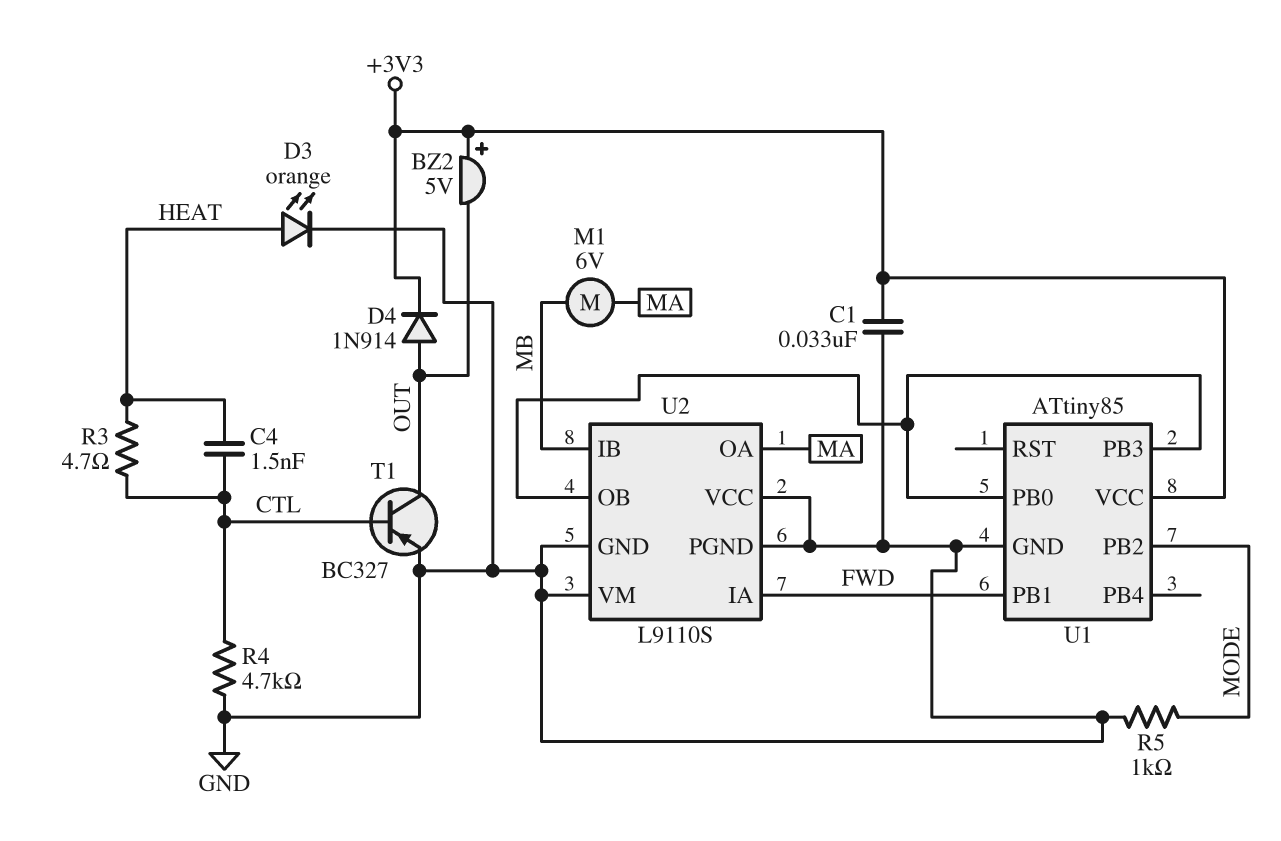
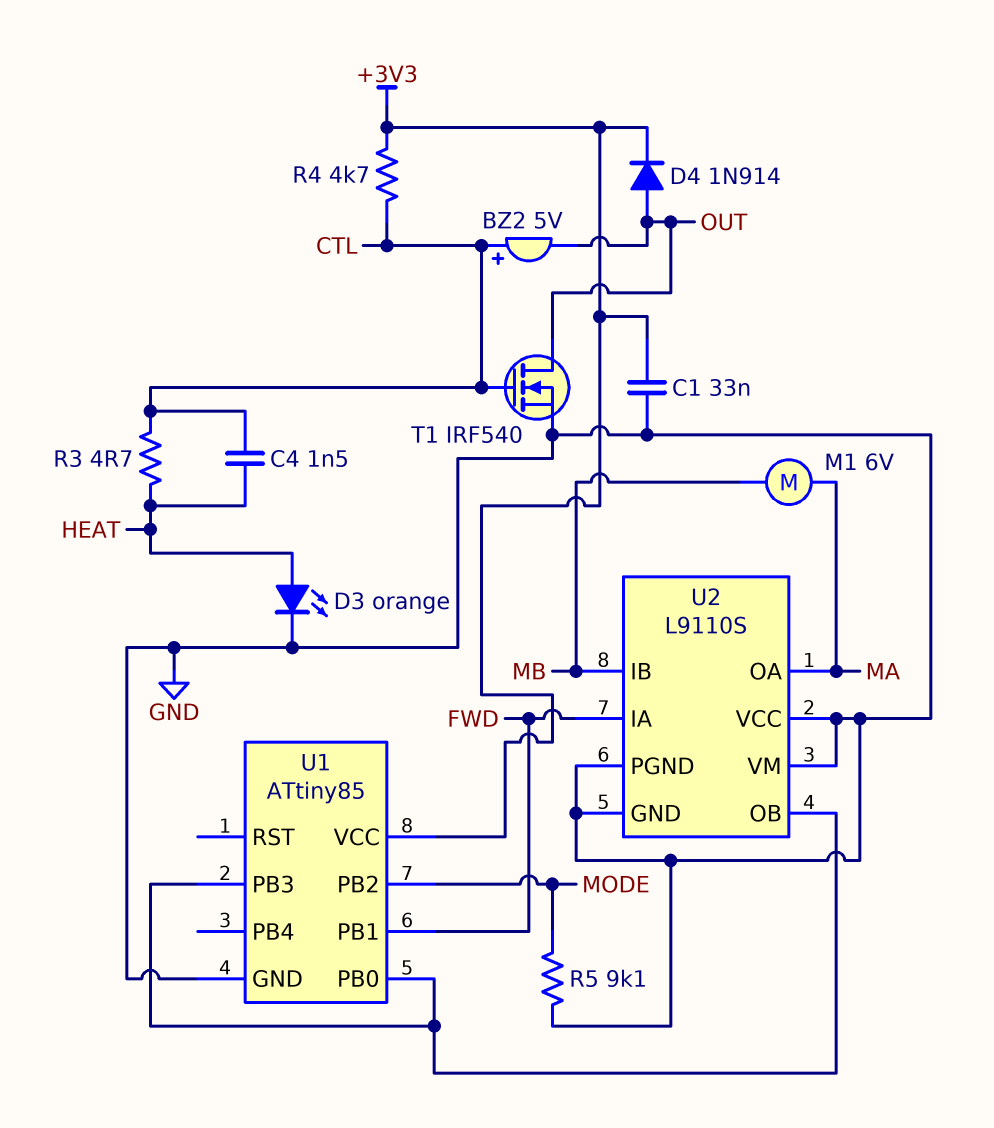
BZ2: buzzer 5V (plus +3V3, minus OUT) -> buzzer 5V (plus CTL, minus OUT)
R4: 4.7k (CTL, GND) -> 4.7k (+3V3, CTL)
R5: 1k (GND, MODE) -> 9.1k (GND, MODE)
T1: PNP BC327 (B CTL, C OUT, E GND) -> NMOS IRF540 (G CTL, D OUT, S GND)

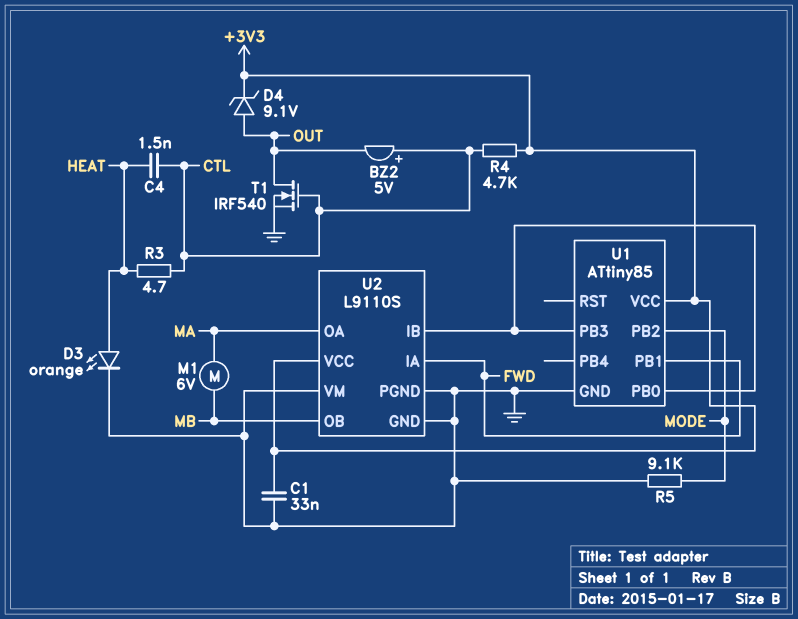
D4: diode 1N914 (A OUT, K +3V3) -> zener 9.1V (A OUT, K +3V3)
U2 pin IB: MB -> U1/PB0
U2 pin OB: U1/PB0 -> MB
U2 pin VCC: GND -> +3V3

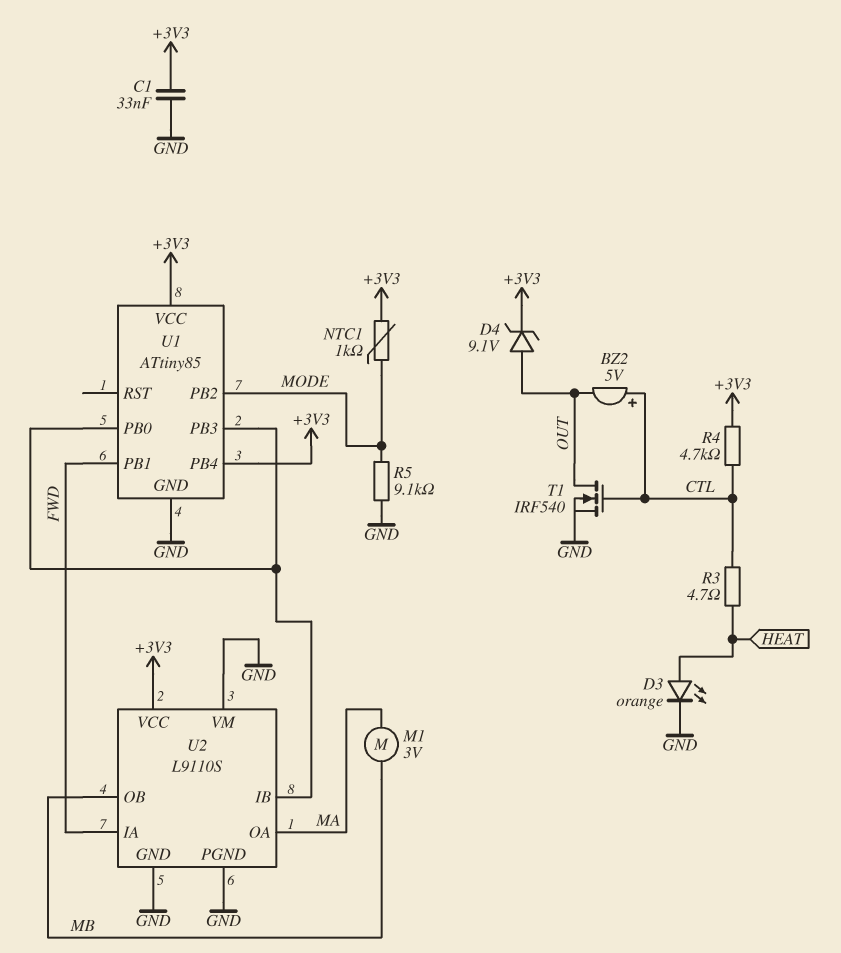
C4: 1.5nF (CTL, HEAT) -> none
M1: motor 6V (MA, MB) -> motor 3V (MA, MB)
NTC1: none -> 1k (+3V3, MODE)
U1 pin PB4: none -> +3V3

